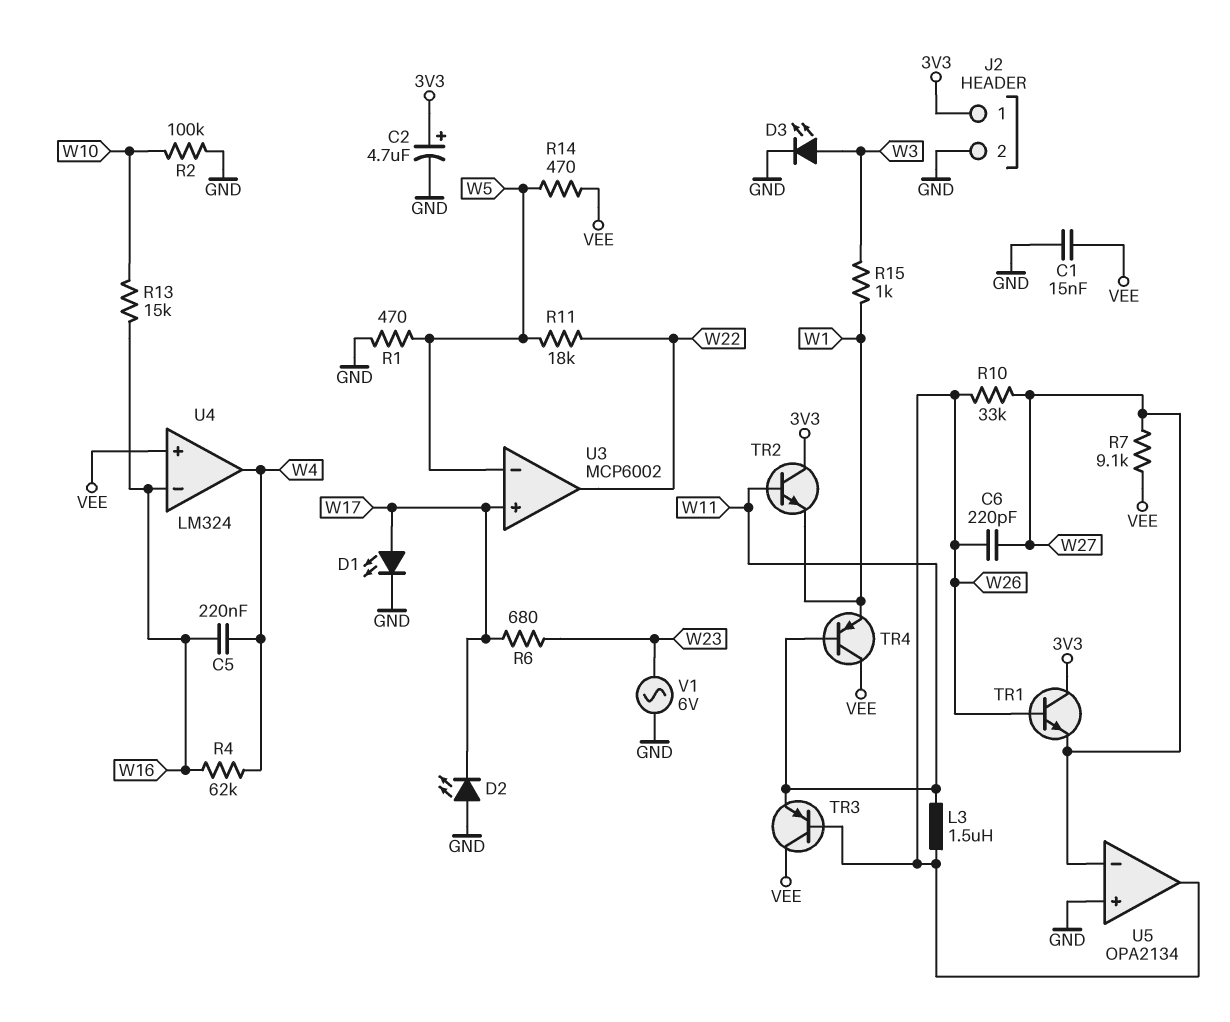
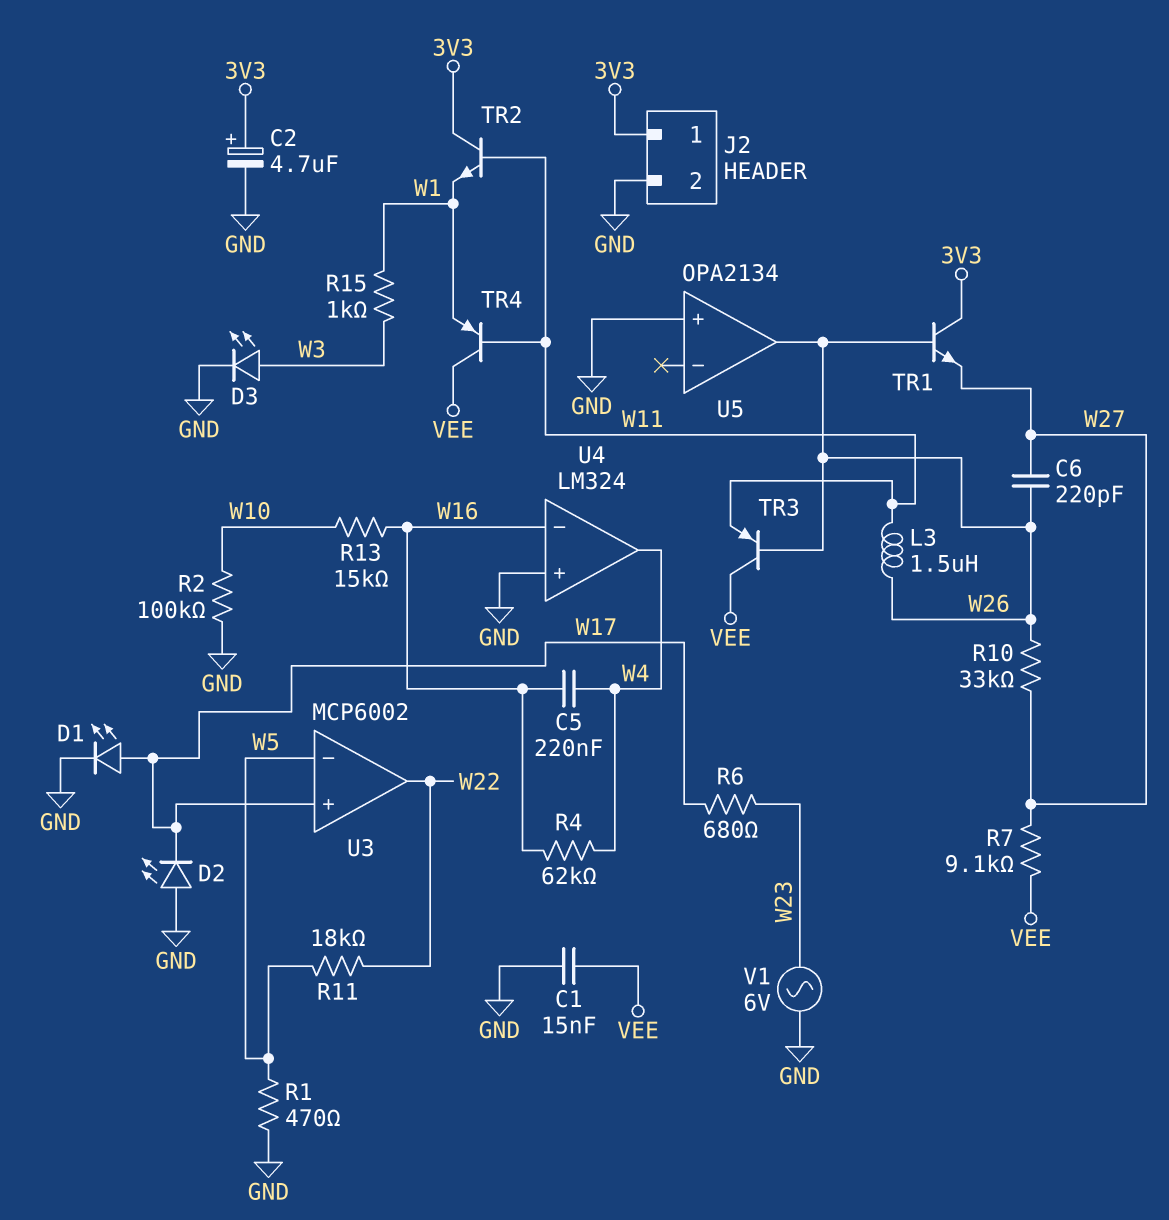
R14: 470 (VEE, W5) -> none
U4 pin in+: VEE -> GND
U5 pin in-: W27 -> none

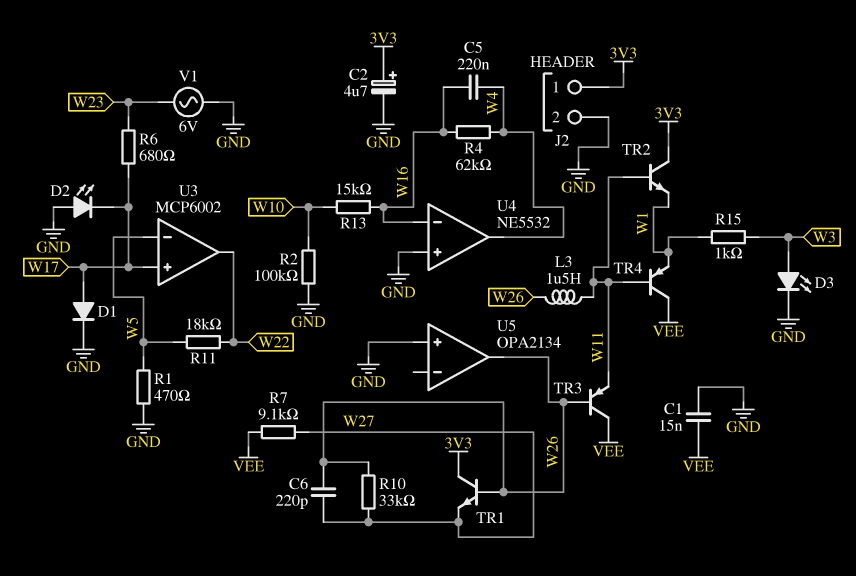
D1: LED (A W17, K GND) -> diode (A W17, K GND)
U4: LM324 -> NE5532

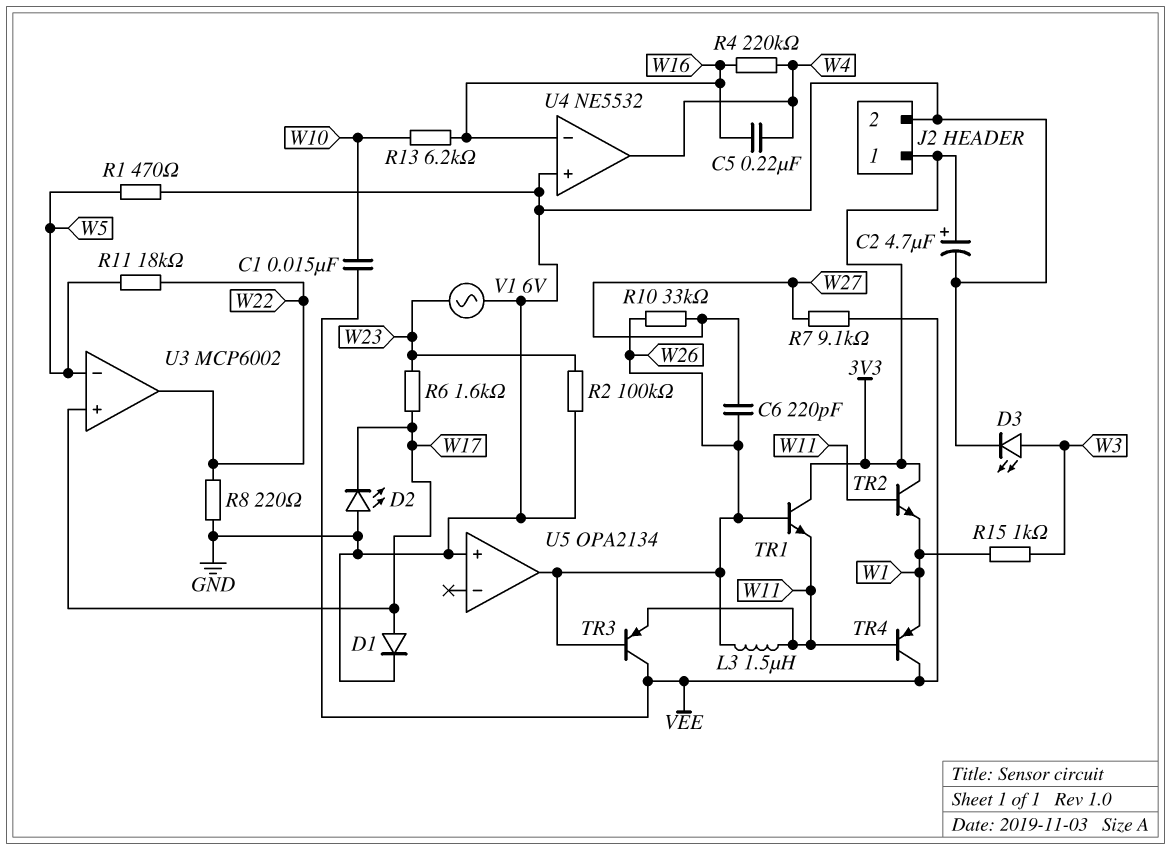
C1: 15nF (GND, VEE) -> 15nF (VEE, W10)
R2: 100k (GND, W10) -> 100k (GND, W23)
R4: 62k (W4, W16) -> 220k (W4, W16)
R6: 680 (W17, W23) -> 1.6k (W17, W23)
R8: none -> 220 (GND, W22)
R13: 15k (W10, W16) -> 6.2k (W10, W16)
TR1: NPN (B W26, C 3V3, E W27) -> NPN (B W26, C 3V3, E W11)

